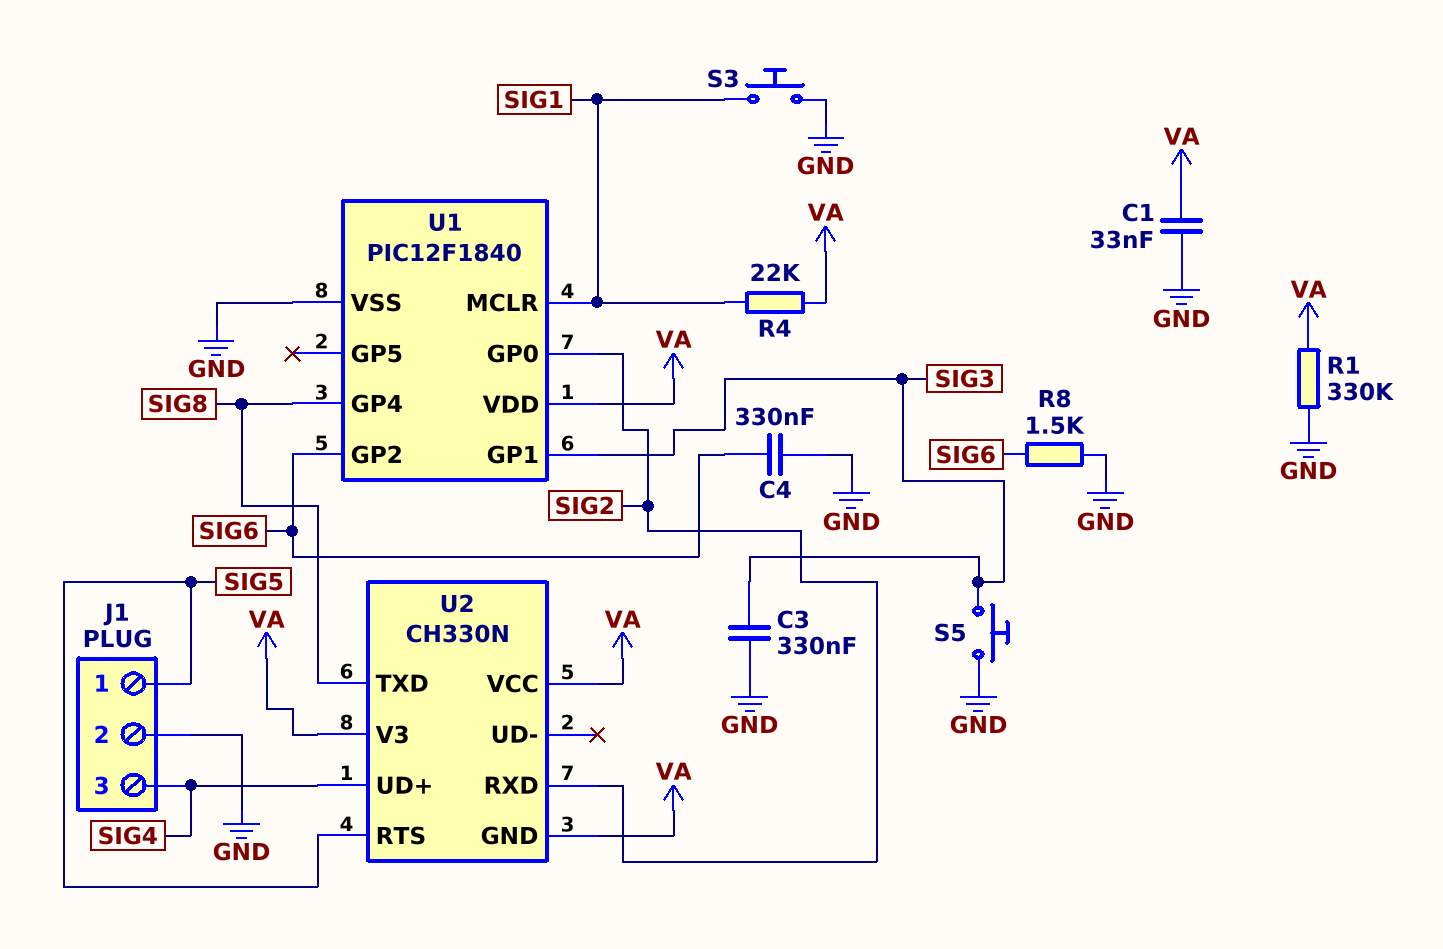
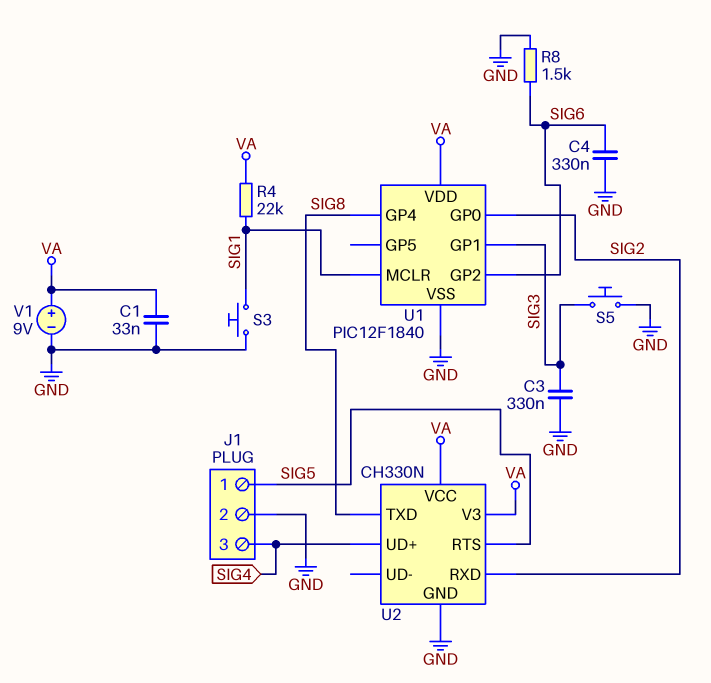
R1: 330k (GND, VA) -> none
U2 pin GND: VA -> GND
V1: none -> 9V (plus VA, minus GND)

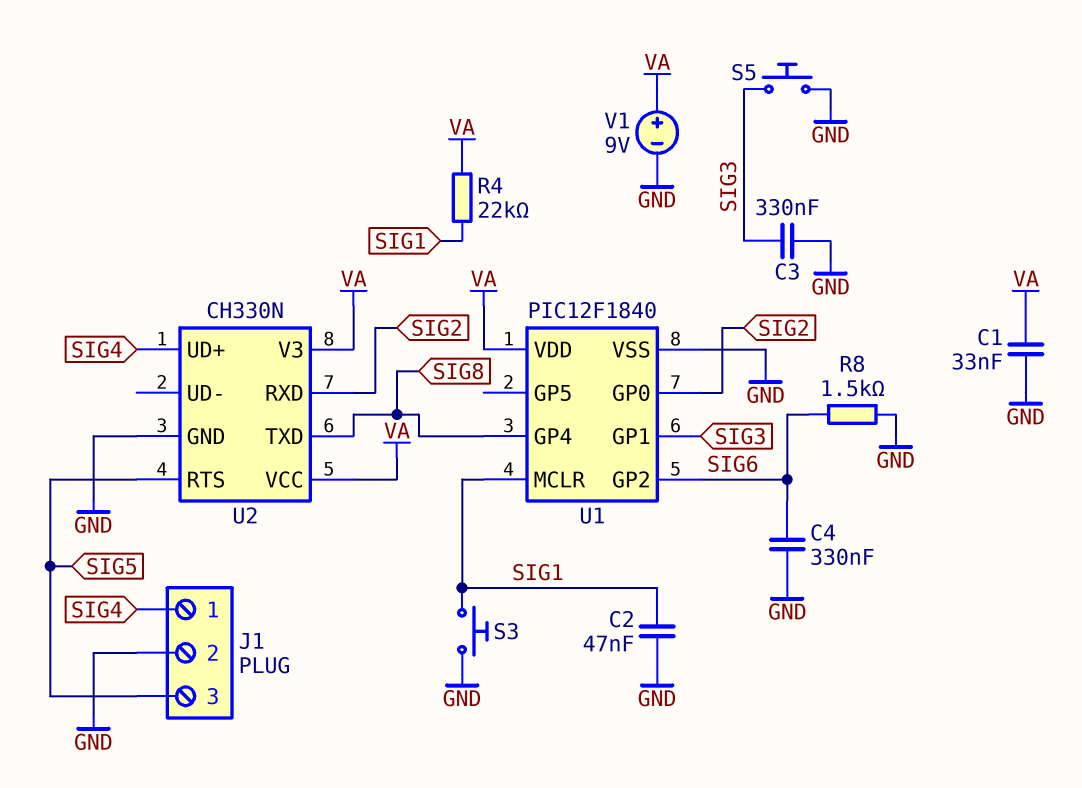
C2: none -> 47nF (GND, SIG1)
J1 pin 1: SIG5 -> SIG4
J1 pin 3: SIG4 -> SIG5

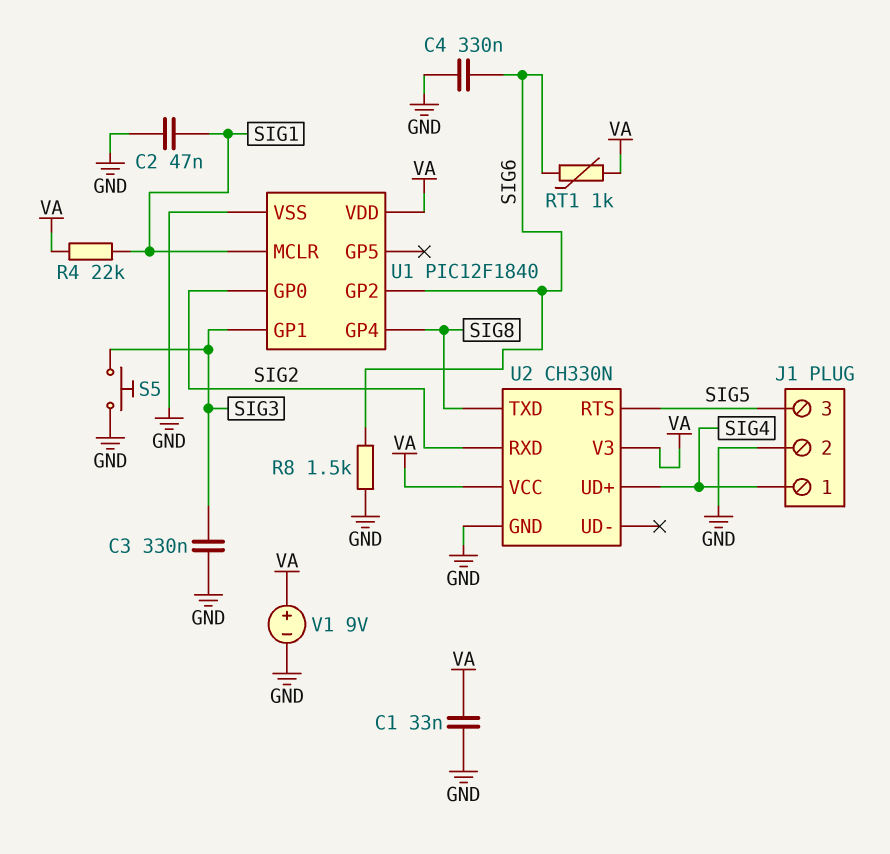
RT1: none -> 1k (SIG6, VA)
S3: button (GND, SIG1) -> none

